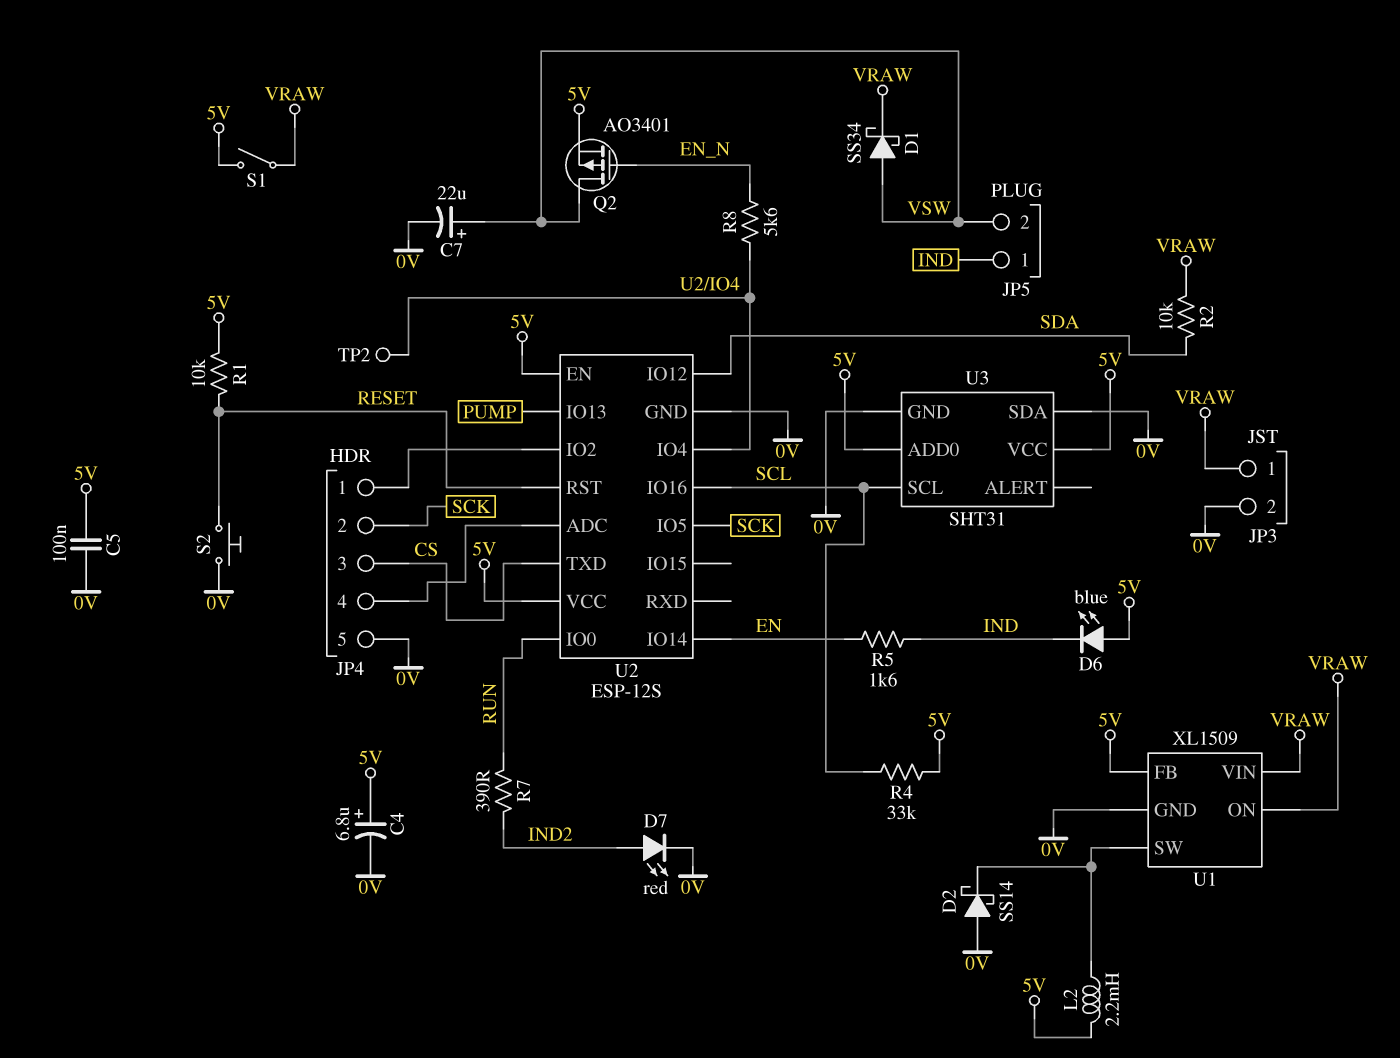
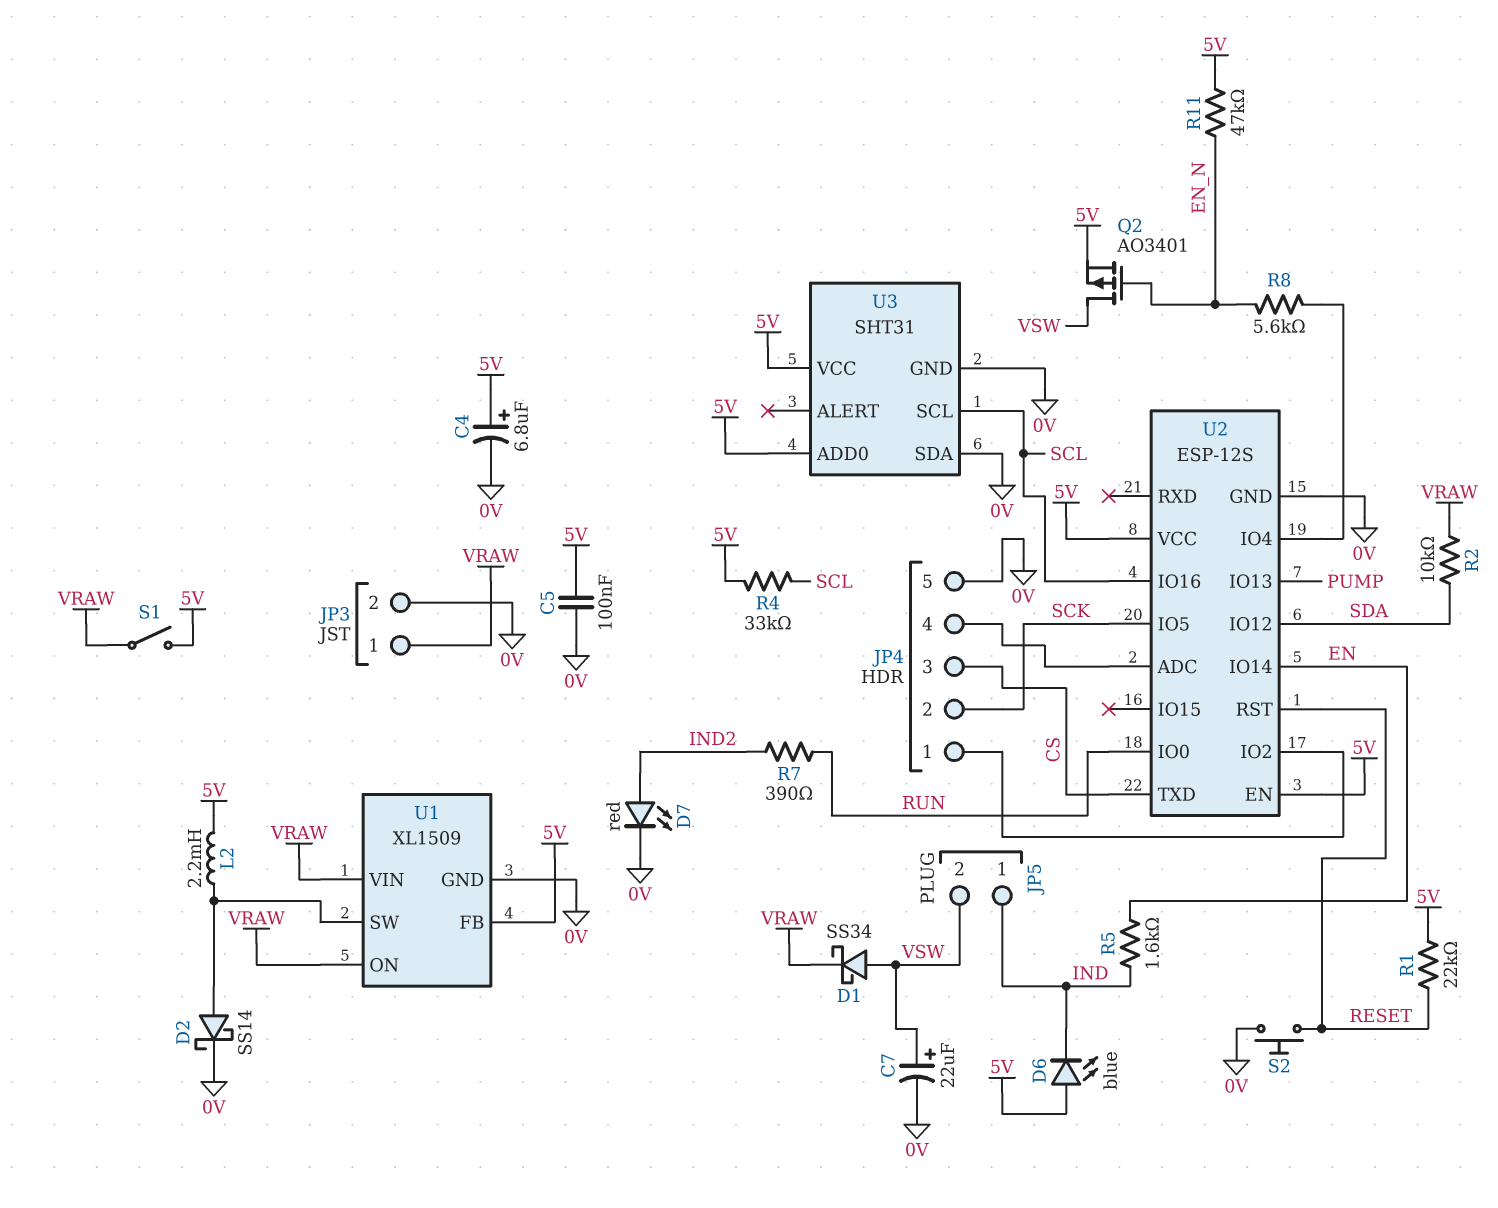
D2: schottky SS14 (A 0V, K U1/SW) -> schottky SS14 (A U1/SW, K 0V)
R1: 10k (5V, RESET) -> 22k (5V, RESET)
R11: none -> 47k (5V, EN_N)
TP2: test point (U2/IO4) -> none

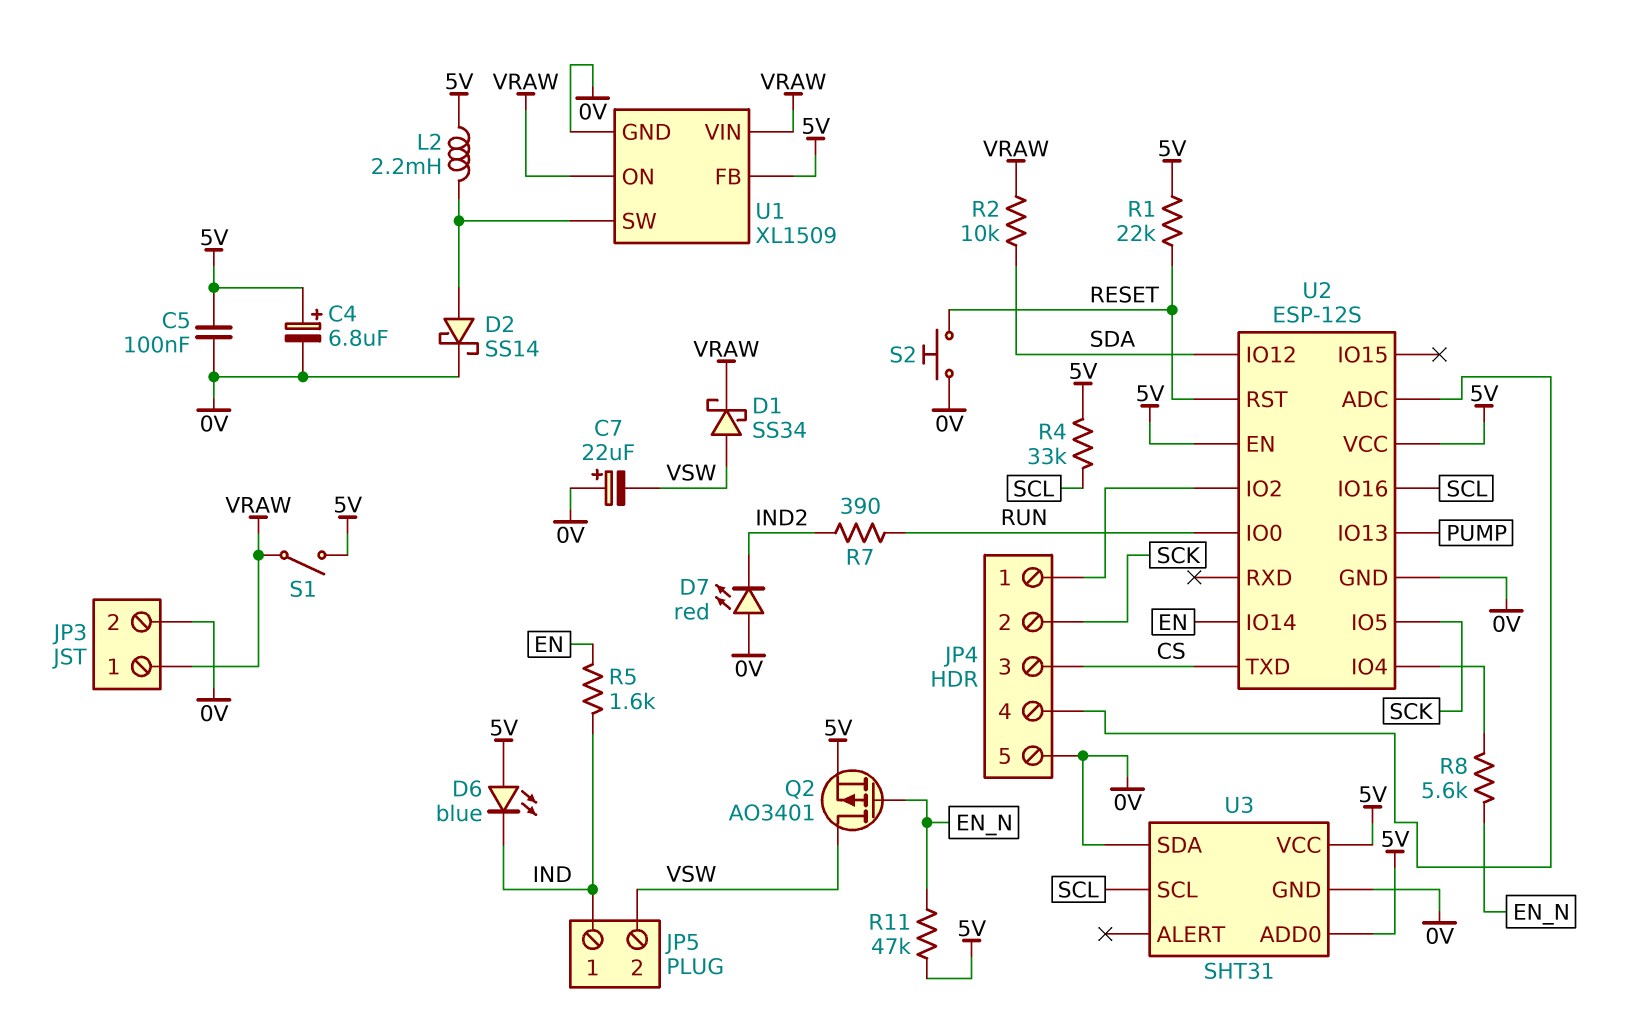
C7: 22uF (plus VSW, minus 0V) -> 22uF (plus 0V, minus VSW)
D7: LED red (A IND2, K 0V) -> LED red (A 0V, K IND2)

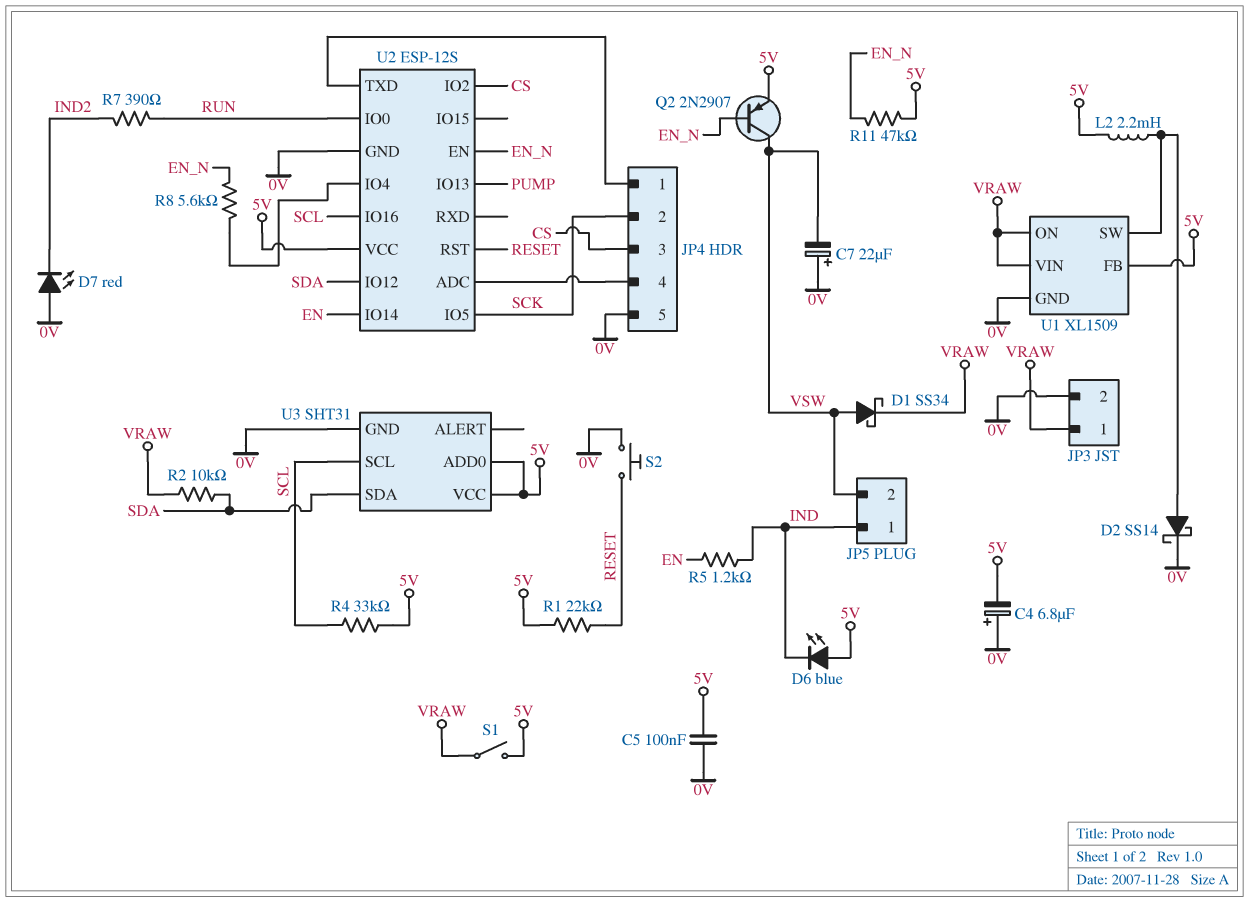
C4: 6.8uF (plus 5V, minus 0V) -> 6.8uF (plus 0V, minus 5V)
Q2: PMOS AO3401 (G EN_N, D VSW, S 5V) -> PNP 2N2907 (B EN_N, C VSW, E 5V)
R5: 1.6k (EN, IND) -> 1.2k (EN, IND)
U2 pin EN: 5V -> EN_N
U2 pin IO2: JP4/1 -> CS
U2 pin TXD: CS -> JP4/1
U3 pin SDA: 0V -> SDA

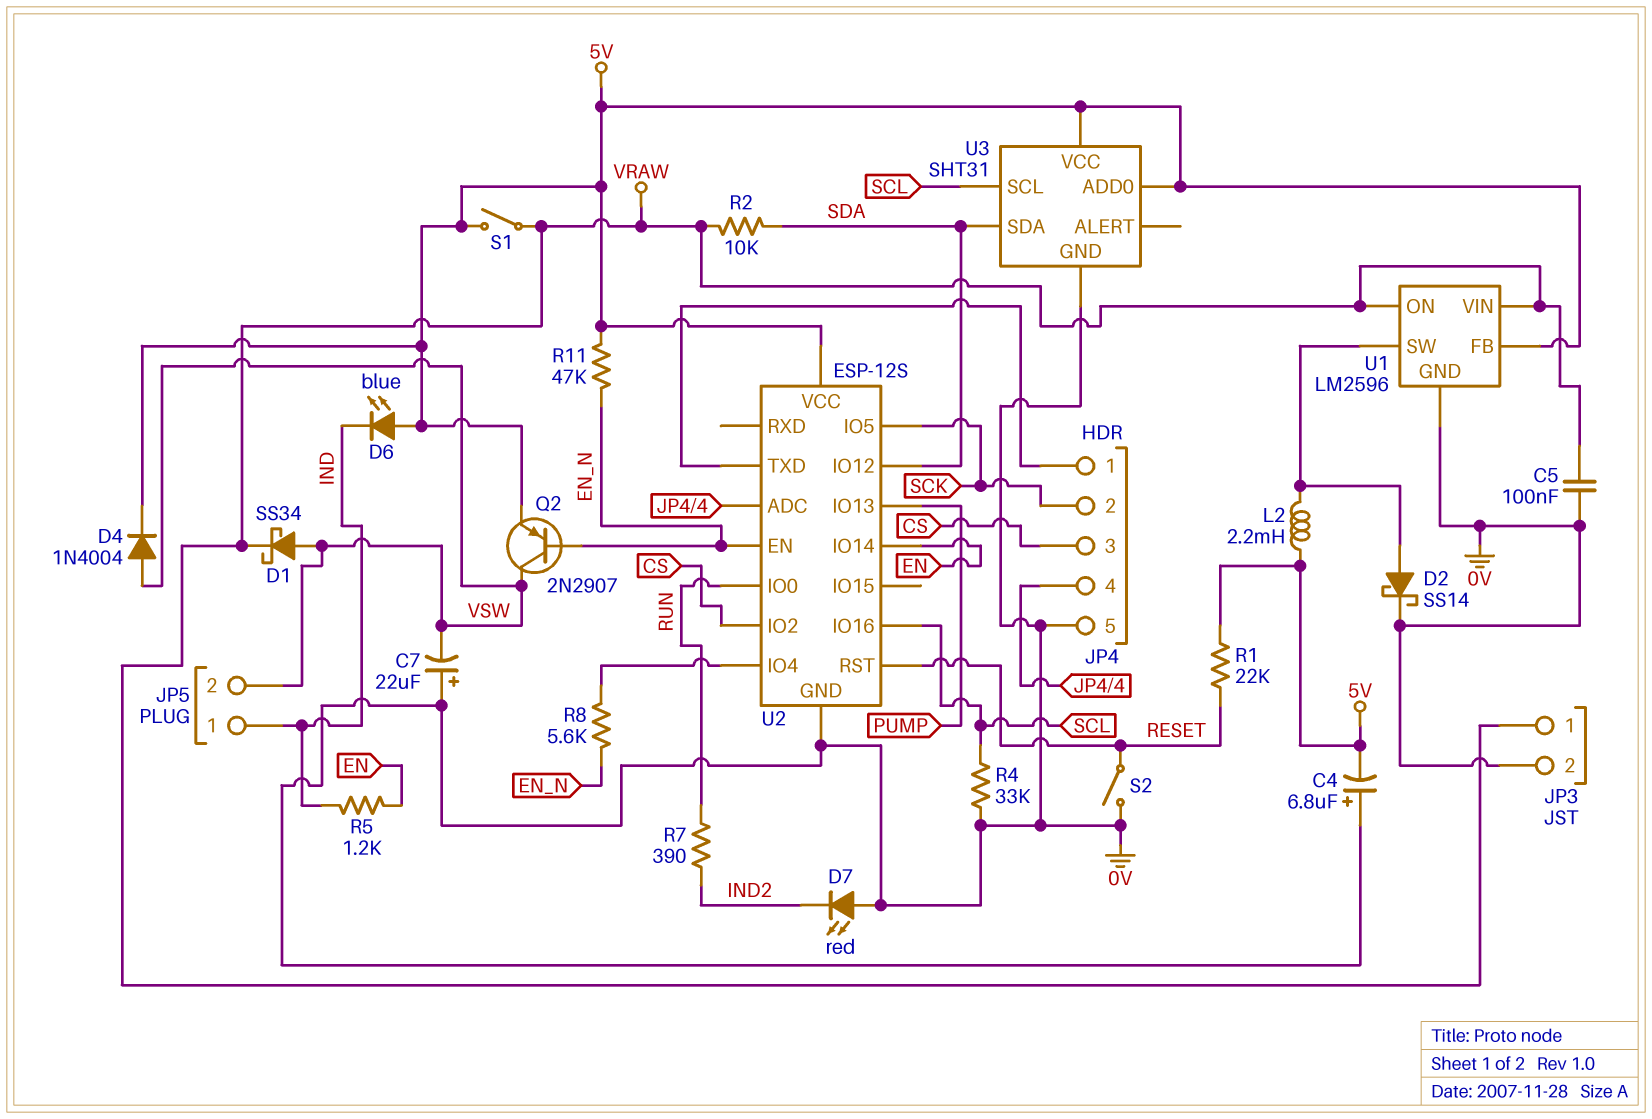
C5: 100nF (0V, 5V) -> 100nF (0V, VRAW)
D4: none -> diode 1N4004 (A VSW, K 5V)
R4: 33k (5V, SCL) -> 33k (0V, SCL)
S2: button (0V, RESET) -> switch (0V, RESET)
U1: XL1509 -> LM2596

